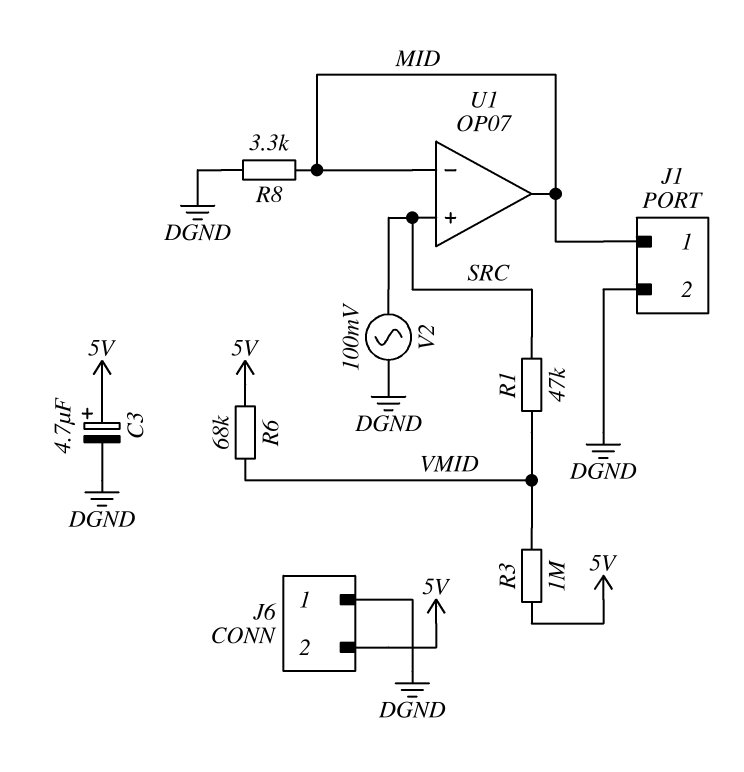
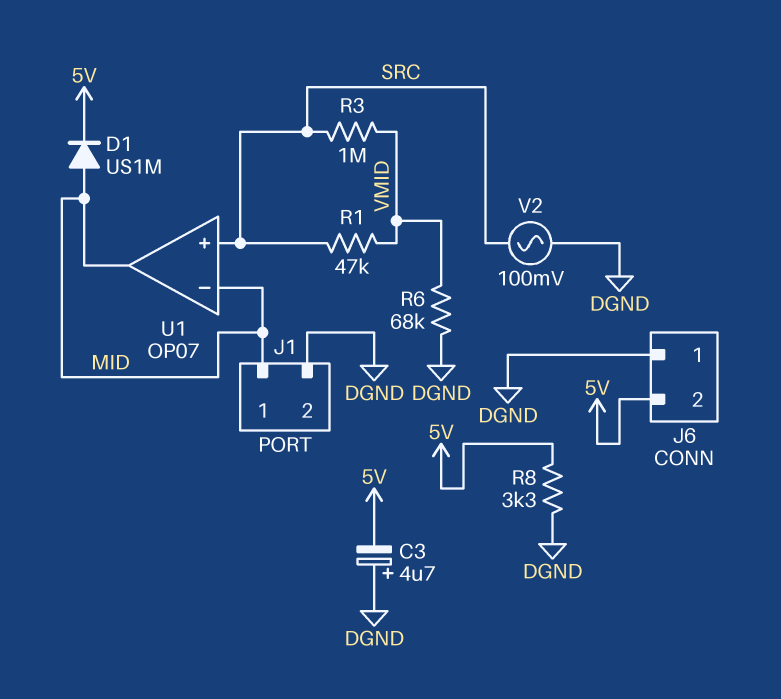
C3: 4.7uF (plus 5V, minus DGND) -> 4.7uF (plus DGND, minus 5V)
D1: none -> diode US1M (A MID, K 5V)
R3: 1M (5V, VMID) -> 1M (SRC, VMID)
R6: 68k (5V, VMID) -> 68k (DGND, VMID)
R8: 3.3k (DGND, MID) -> 3.3k (5V, DGND)

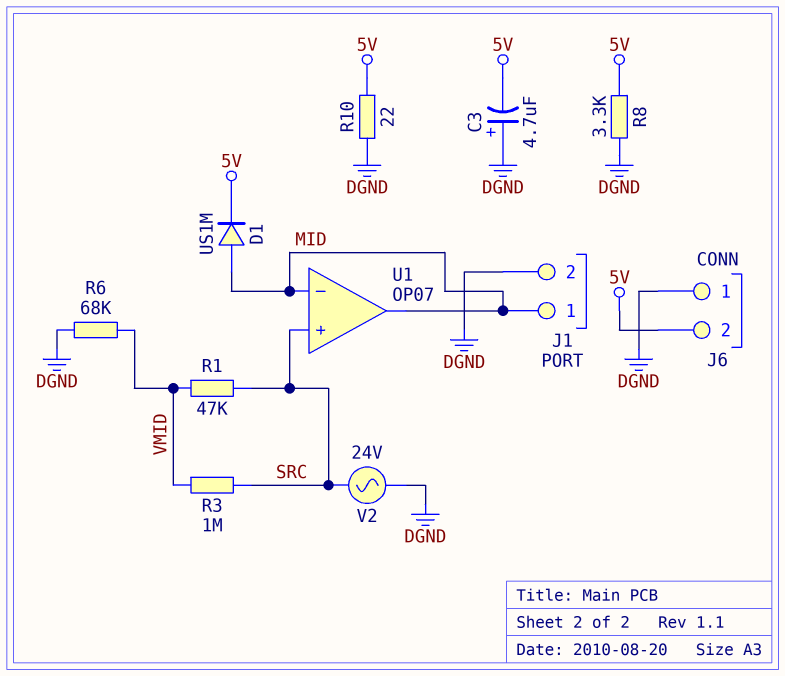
R10: none -> 22 (5V, DGND)
V2: AC 100mV (DGND, SRC) -> AC 24V (DGND, SRC)

